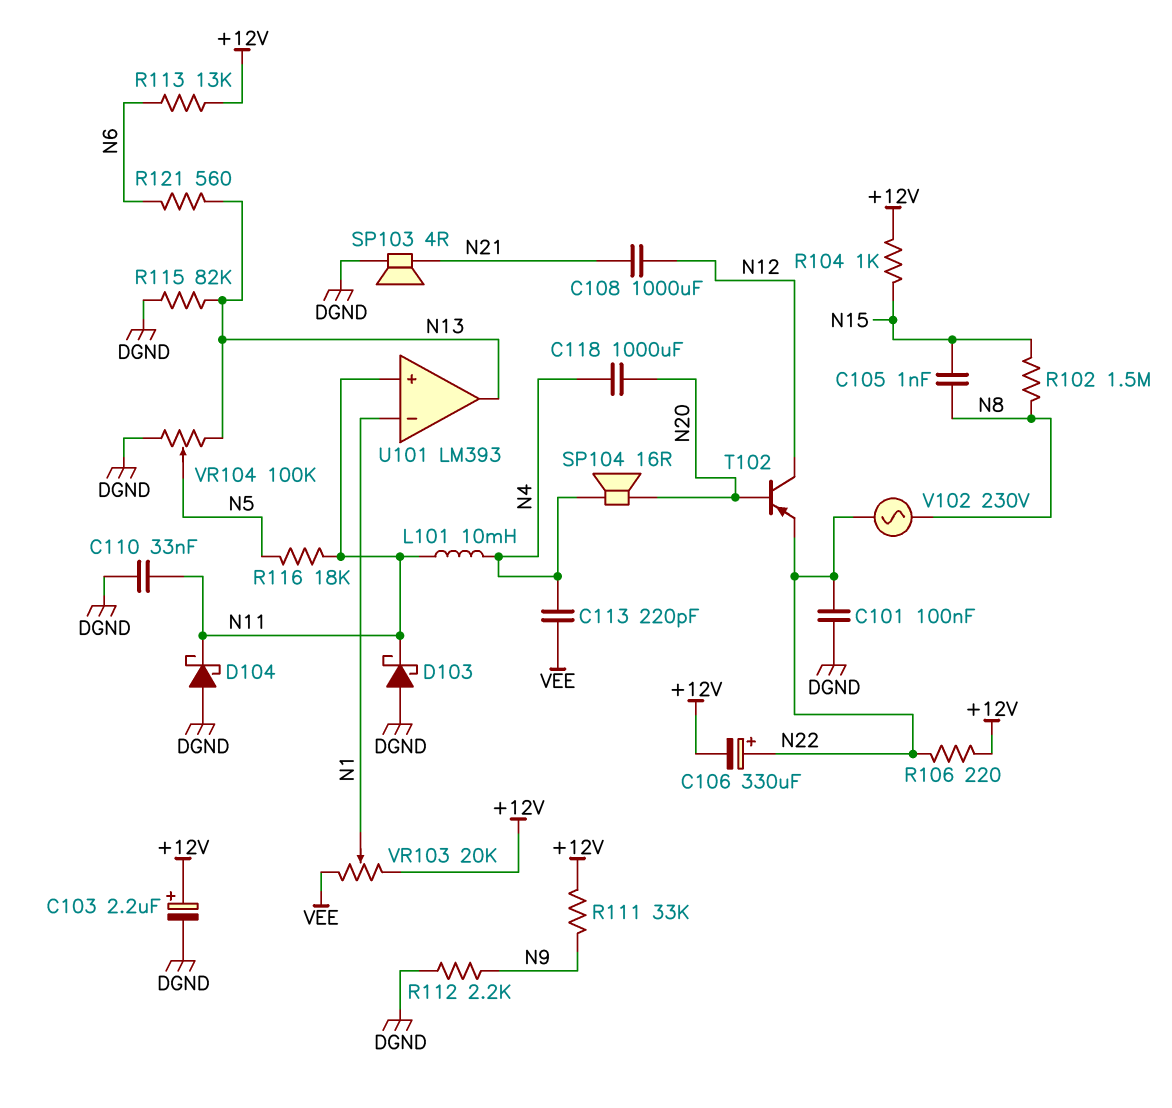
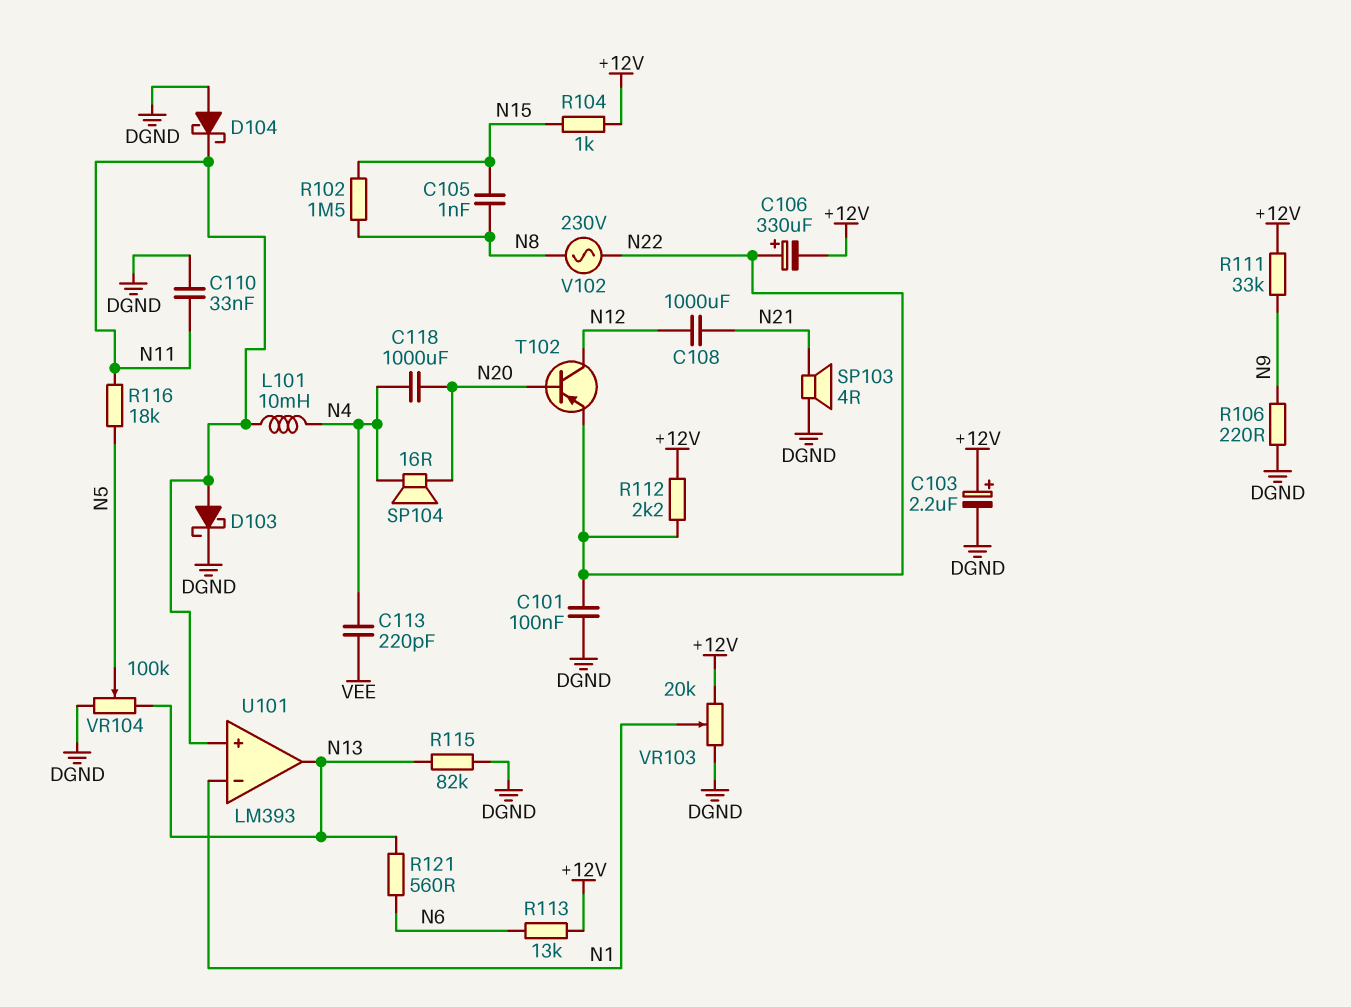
D103: schottky (A DGND, K N11) -> schottky (A N11, K DGND)
R106: 220 (+12V, N22) -> 220 (DGND, N9)
R112: 2.2k (DGND, N9) -> 2.2k (+12V, N22)
VR103: 20k (+12V, VEE, wiper N1) -> 20k (+12V, DGND, wiper N1)

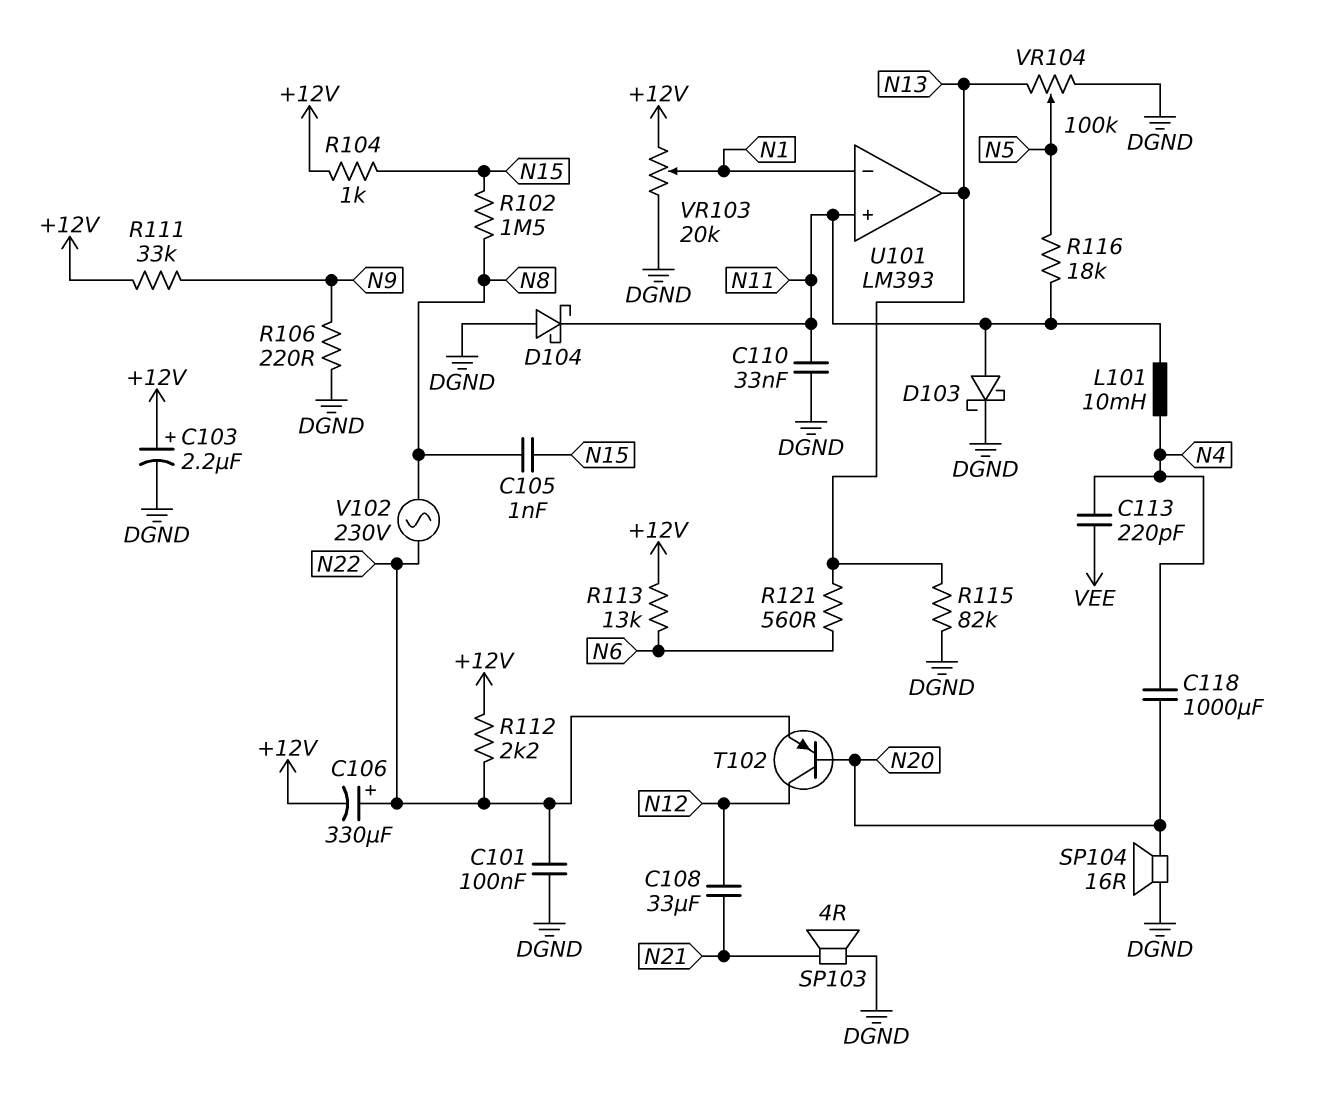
C108: 1000uF (N12, N21) -> 33uF (N12, N21)
SP104: speaker 16R (N4, N20) -> speaker 16R (DGND, N20)

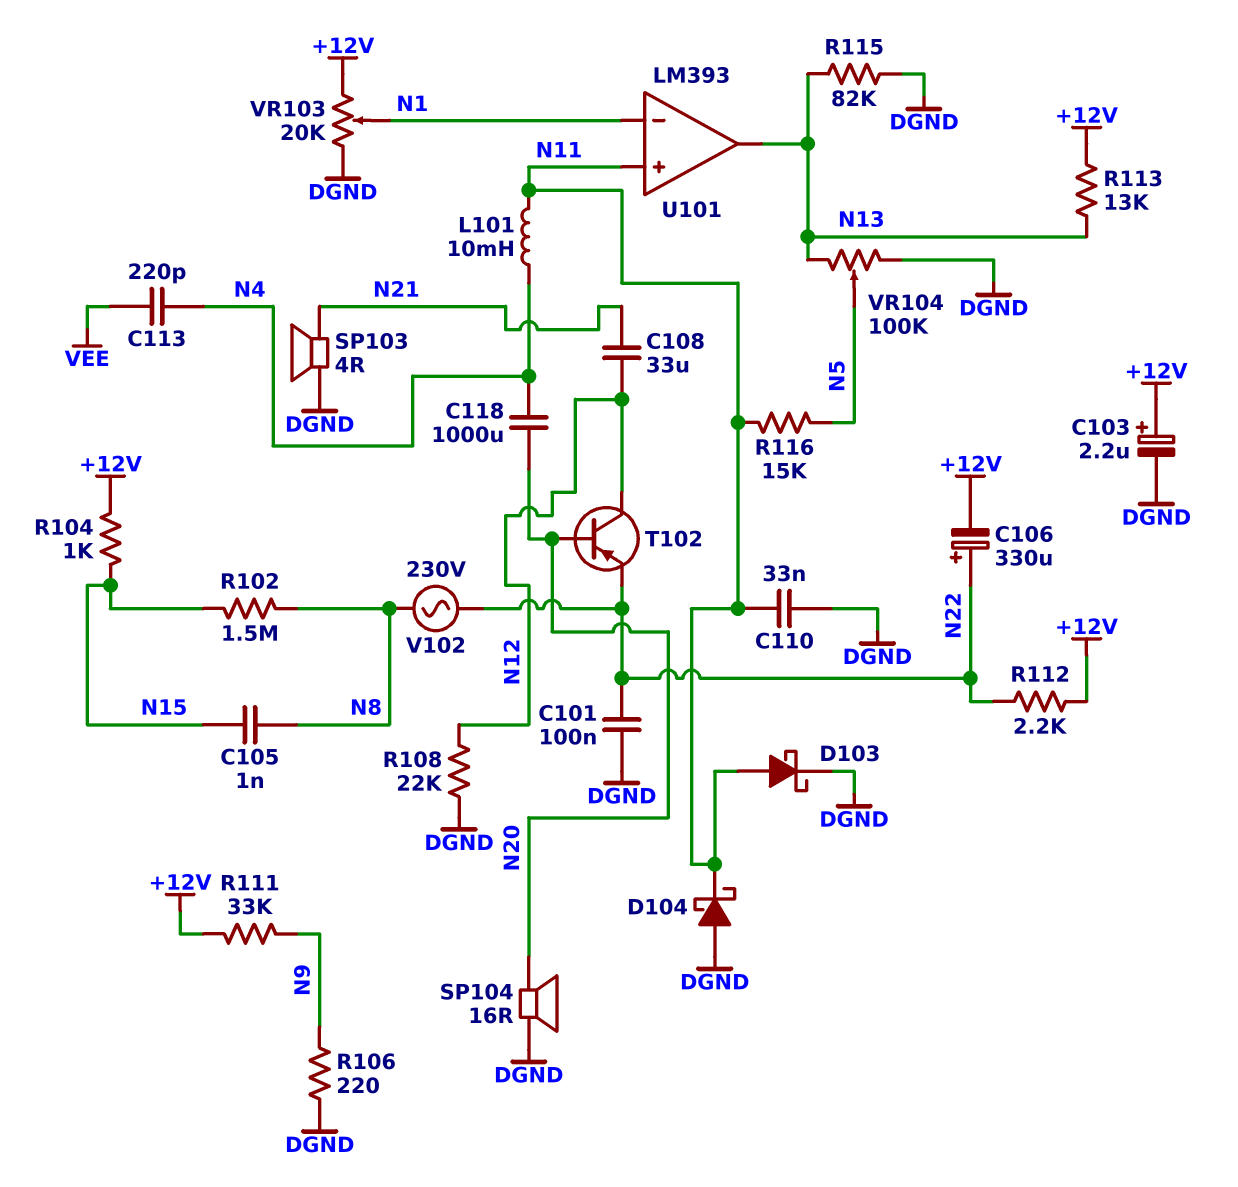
R108: none -> 22k (DGND, N12)
R113: 13k (+12V, N6) -> 13k (+12V, N13)
R116: 18k (N5, N11) -> 15k (N5, N11)
R121: 560 (N6, N13) -> none

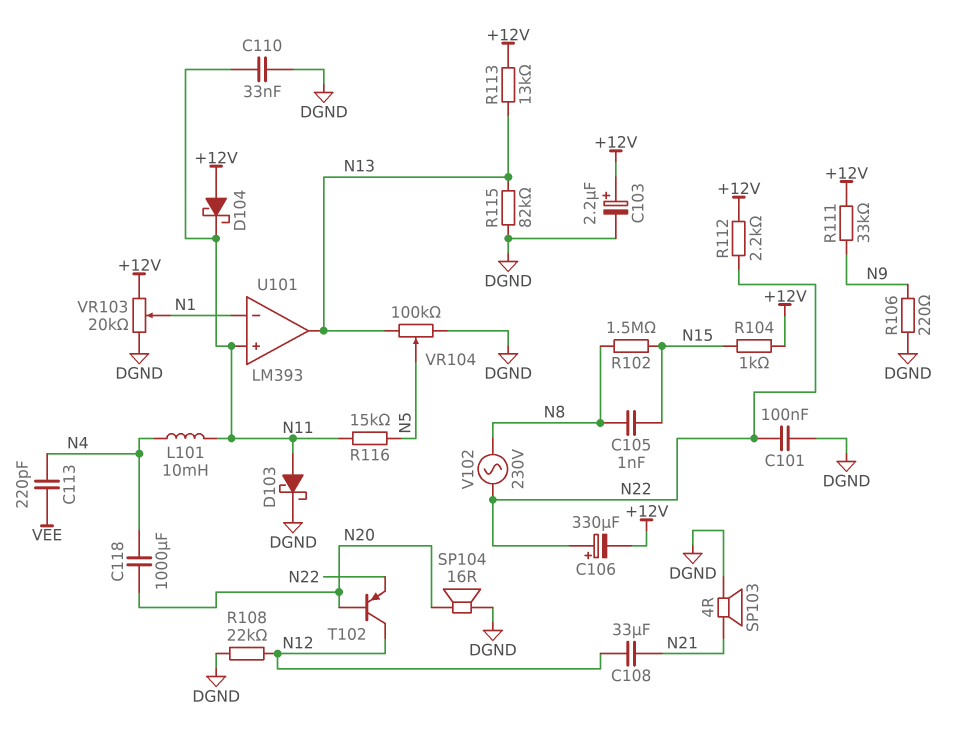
D104: schottky (A DGND, K N11) -> schottky (A +12V, K N11)

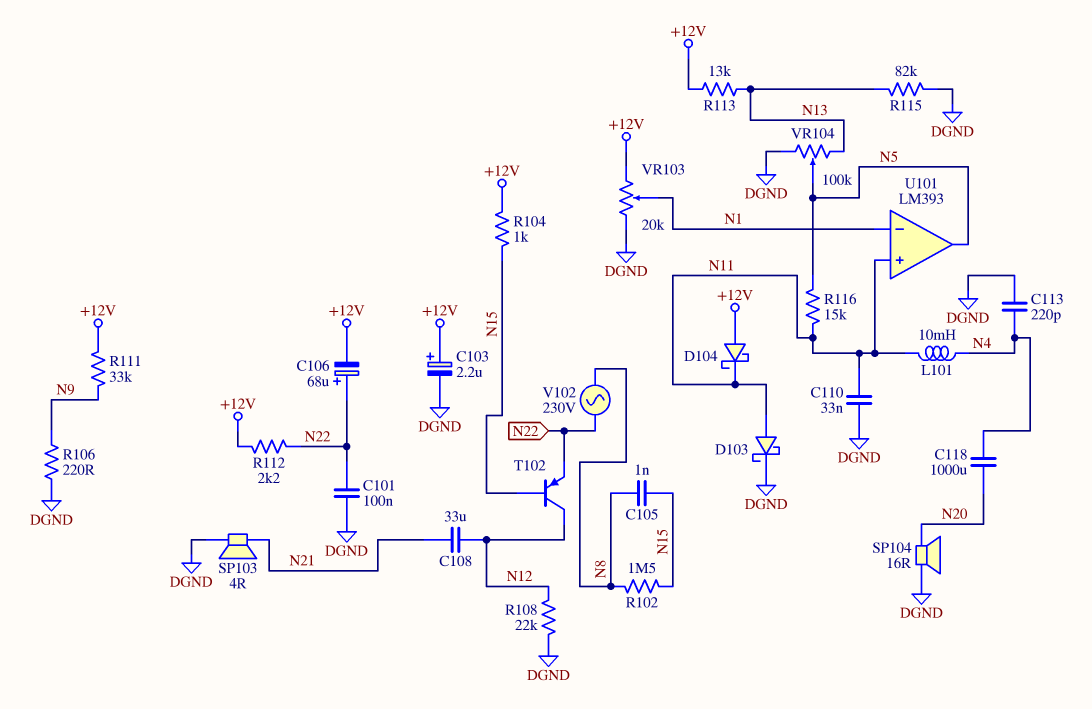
C106: 330uF (plus N22, minus +12V) -> 68uF (plus N22, minus +12V)
C113: 220pF (N4, VEE) -> 220pF (DGND, N4)
T102: PNP (B N20, C N12, E N22) -> PNP (B N15, C N12, E N22)
U101 pin out: N13 -> N5

